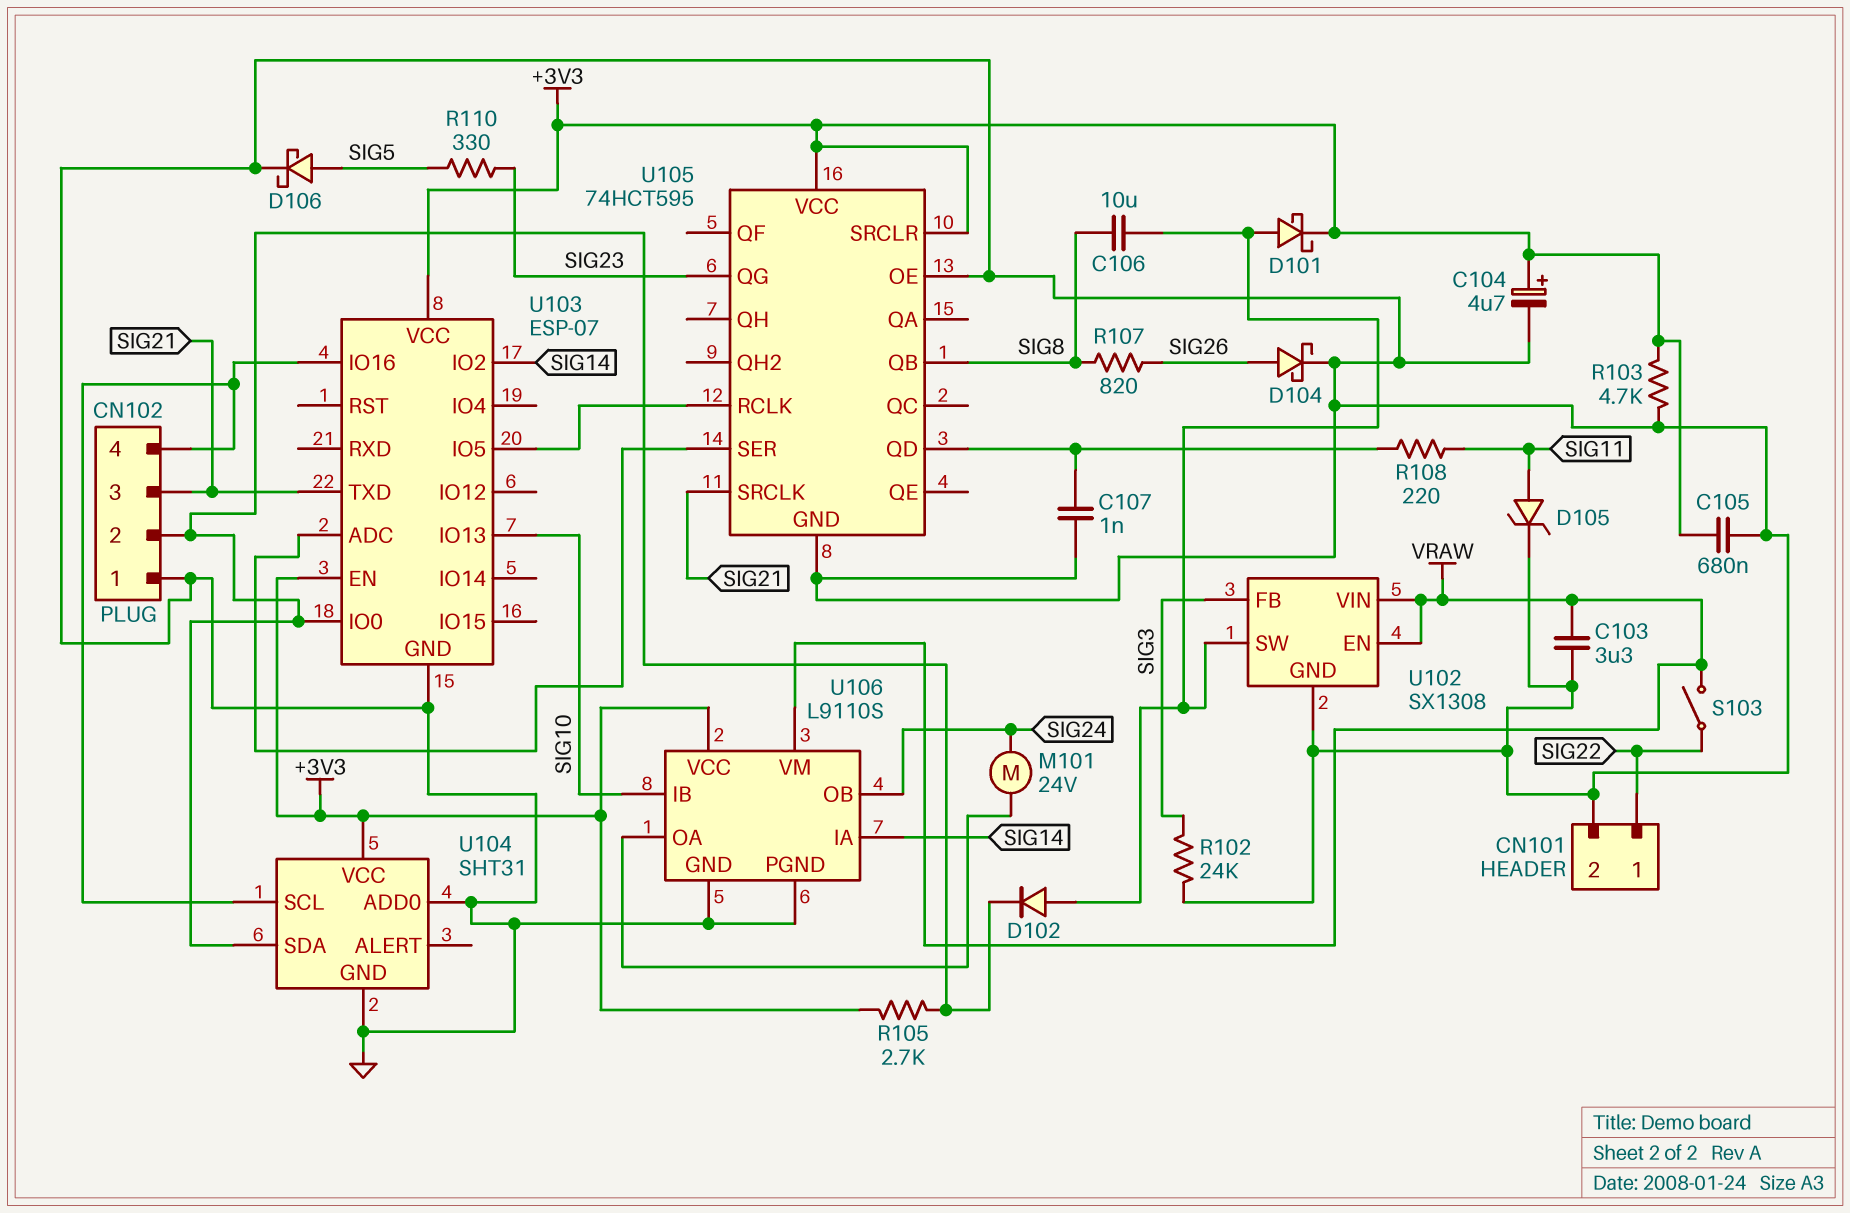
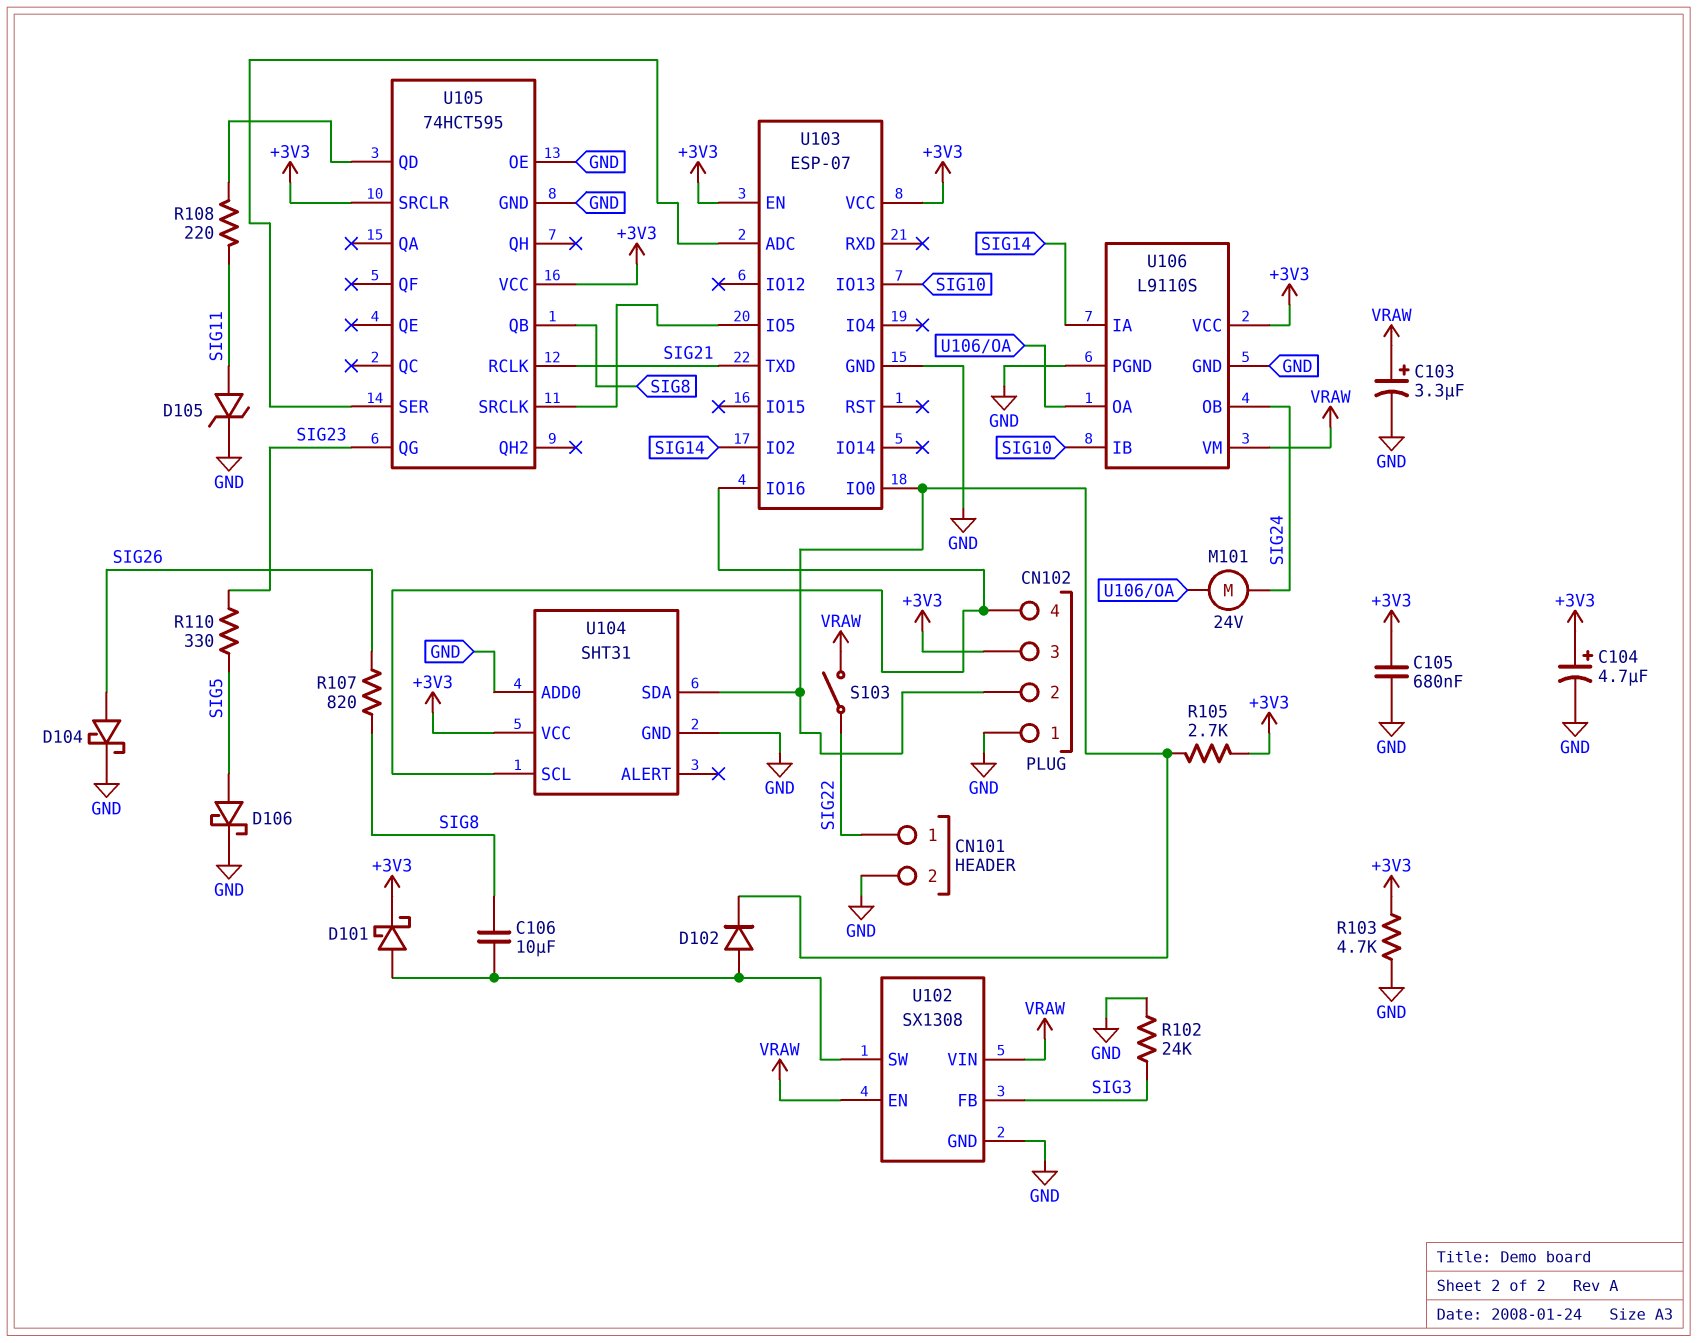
C103: 3.3uF (GND, VRAW) -> 3.3uF (plus VRAW, minus GND)
C107: 1nF (GND, U105/QD) -> none
CN102 pin 3: SIG21 -> +3V3
U105 pin RCLK: U103/IO5 -> SIG21
U105 pin SRCLK: SIG21 -> U103/IO5

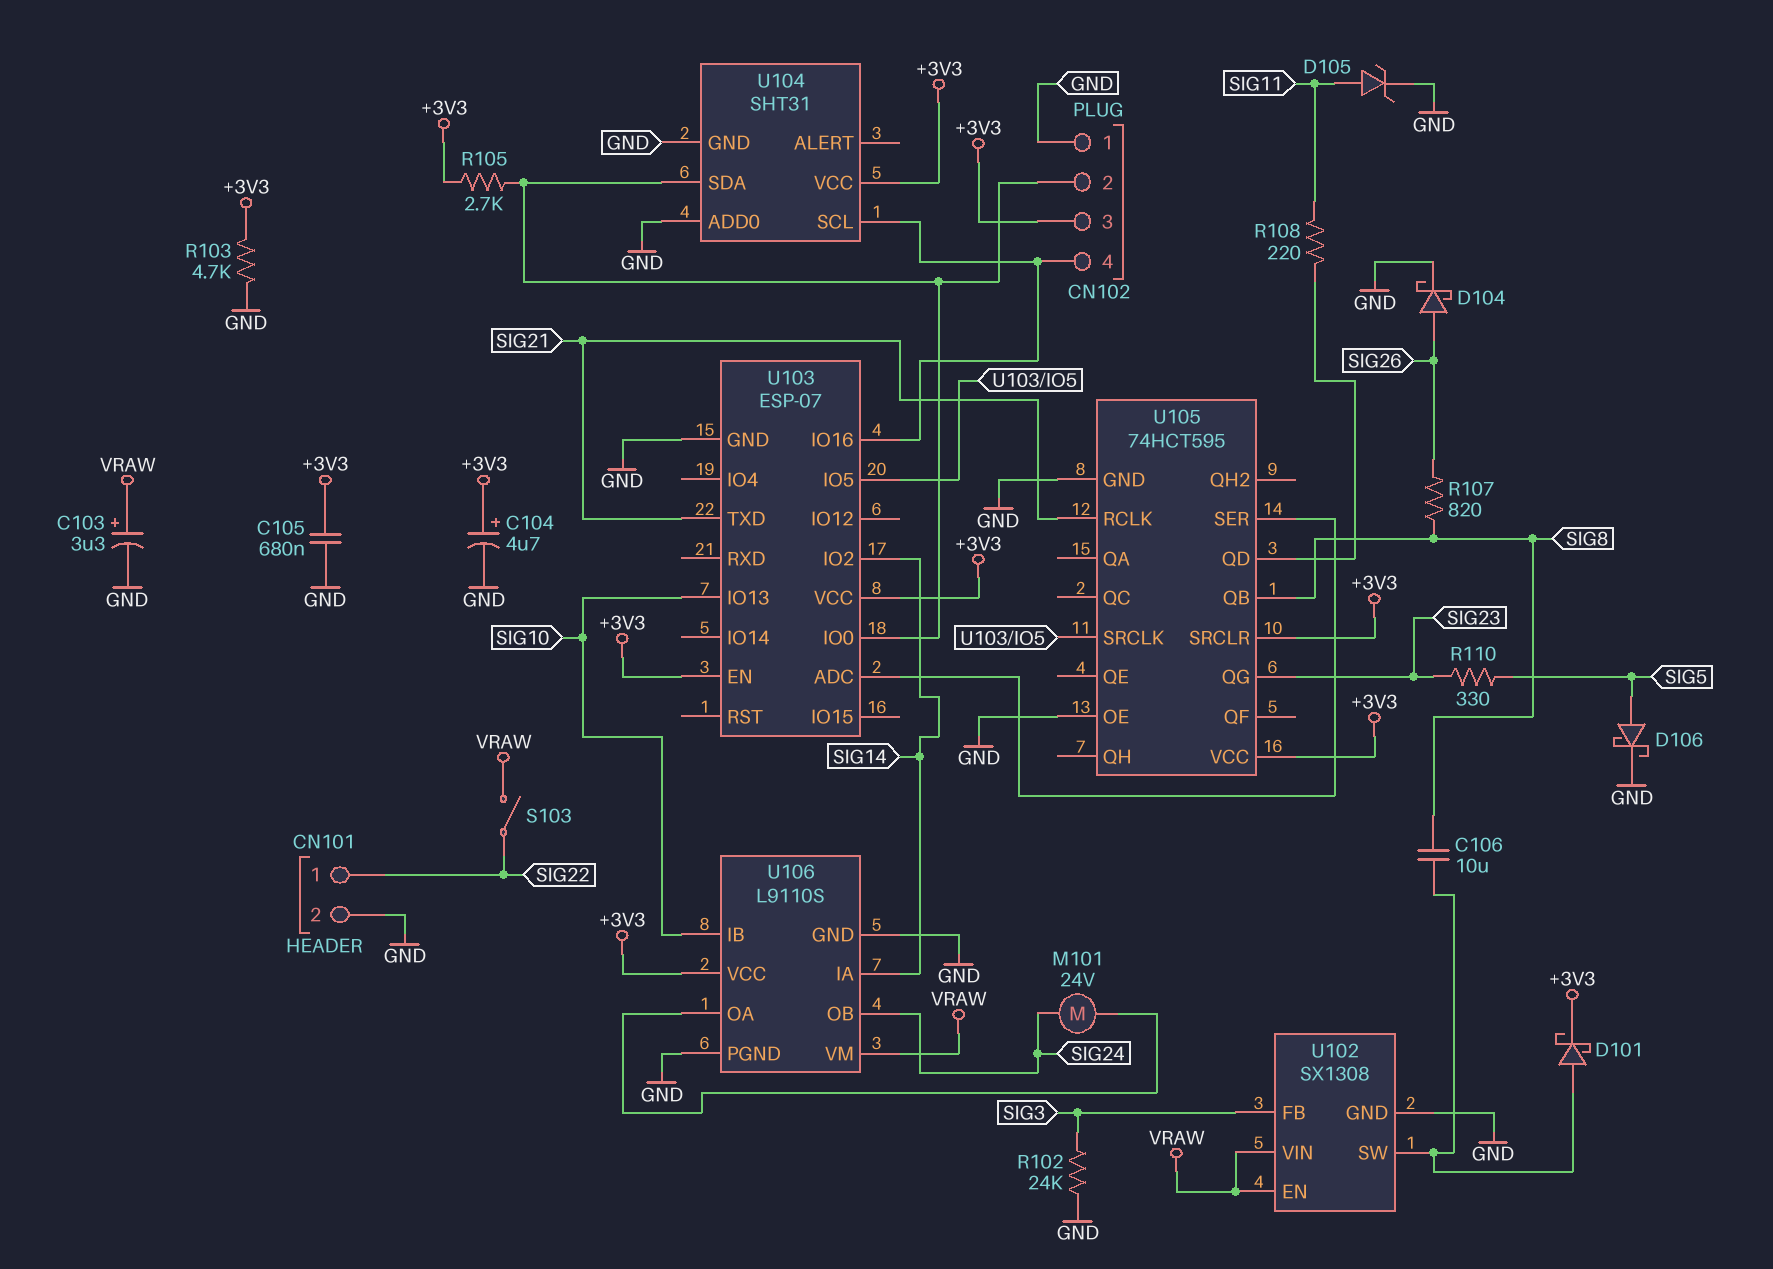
D102: diode (A U102/SW, K CN102/2) -> none

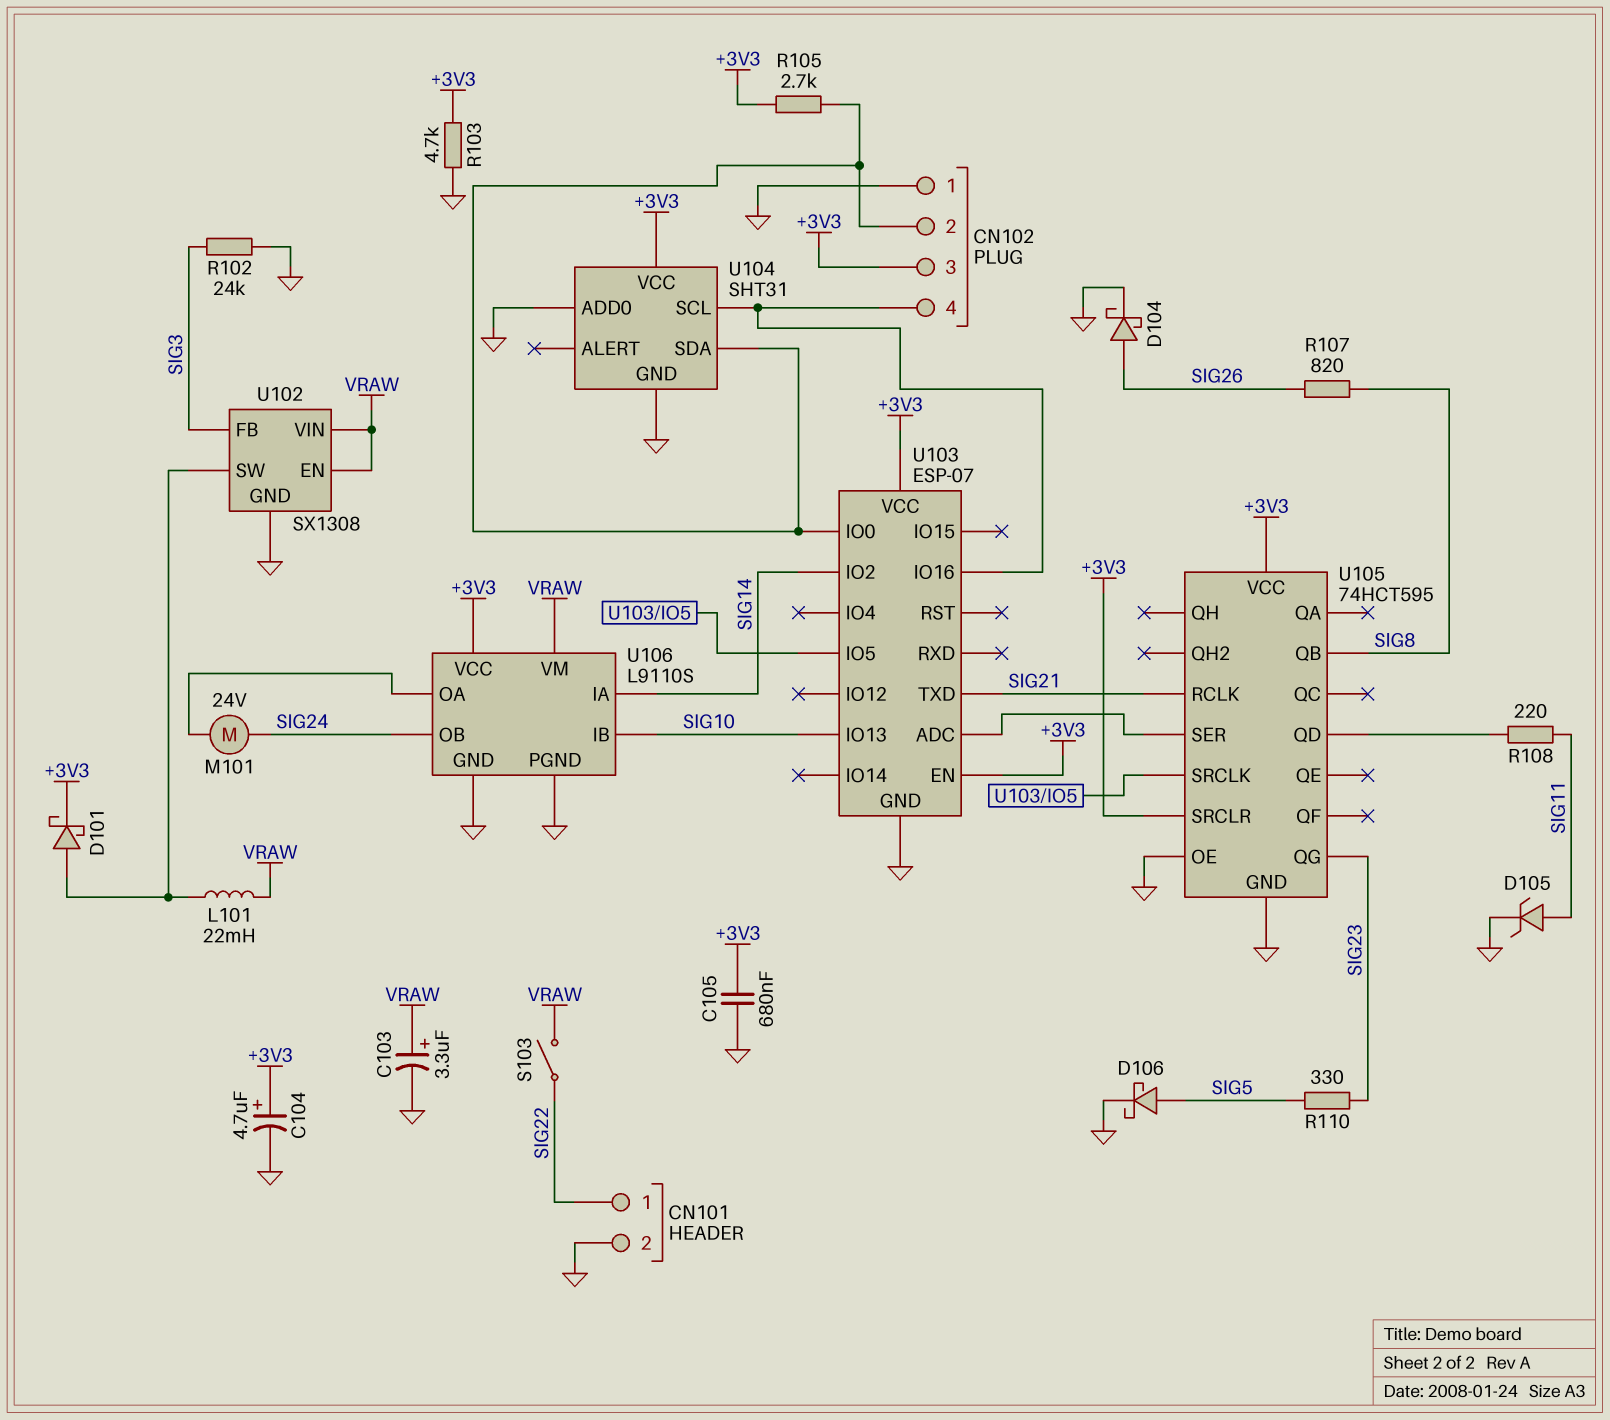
C106: 10uF (SIG8, U102/SW) -> none
L101: none -> 22mH (U102/SW, VRAW)

